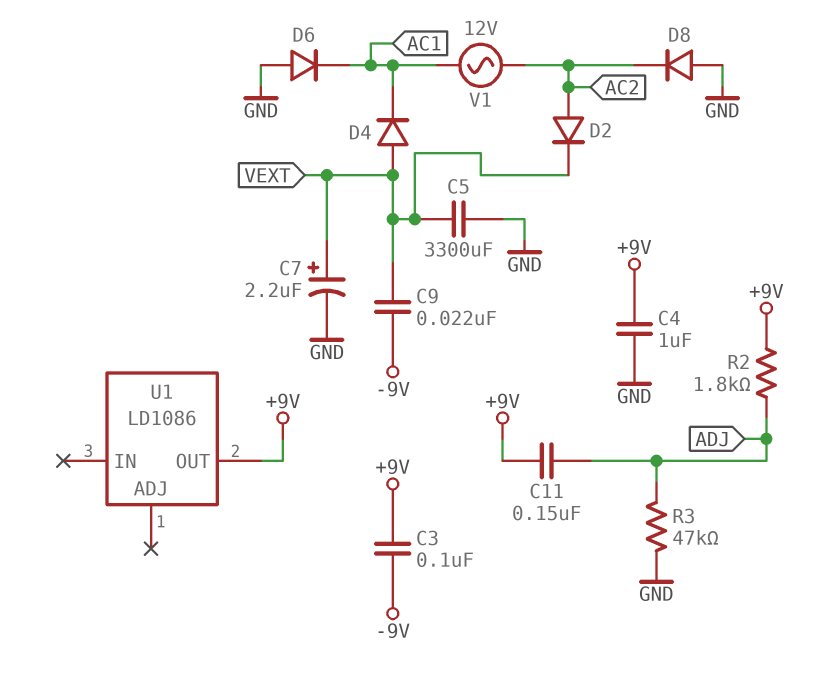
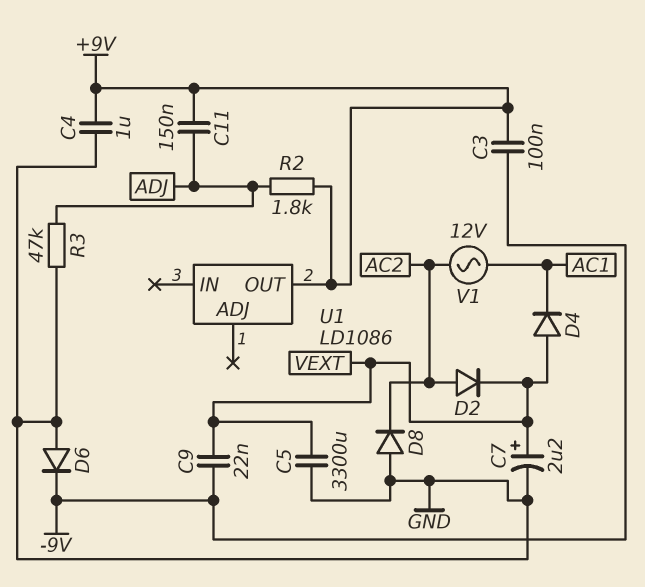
D6: diode (A GND, K AC1) -> diode (A GND, K -9V)

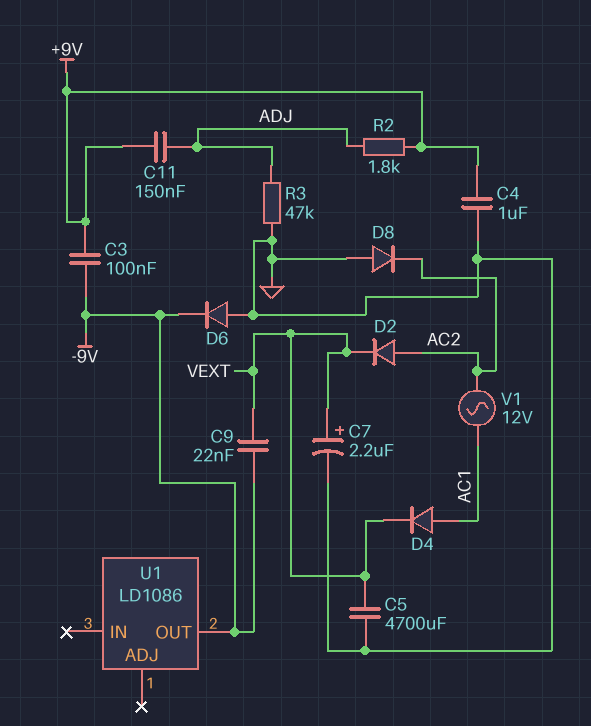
C5: 3300uF (GND, VEXT) -> 4700uF (GND, VEXT)
D4: diode (A VEXT, K AC1) -> diode (A AC1, K VEXT)
U1 pin OUT: +9V -> -9V

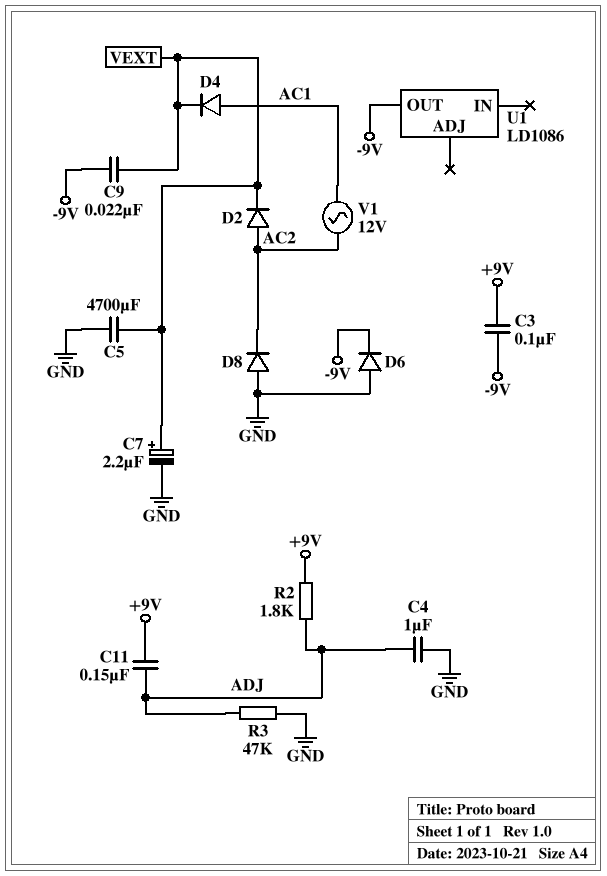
C4: 1uF (+9V, GND) -> 1uF (ADJ, GND)

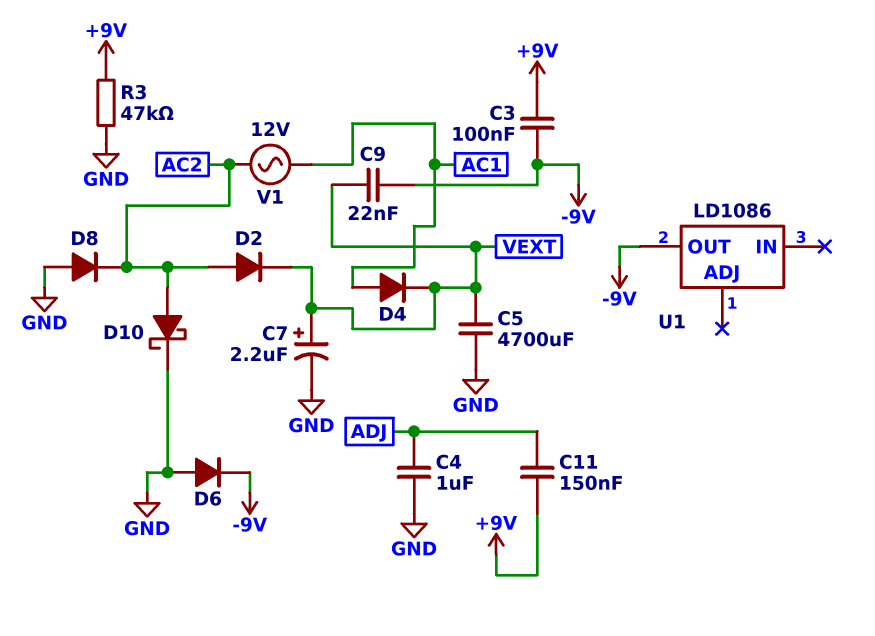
D10: none -> schottky (A AC2, K GND)
R2: 1.8k (+9V, ADJ) -> none
R3: 47k (ADJ, GND) -> 47k (+9V, GND)

